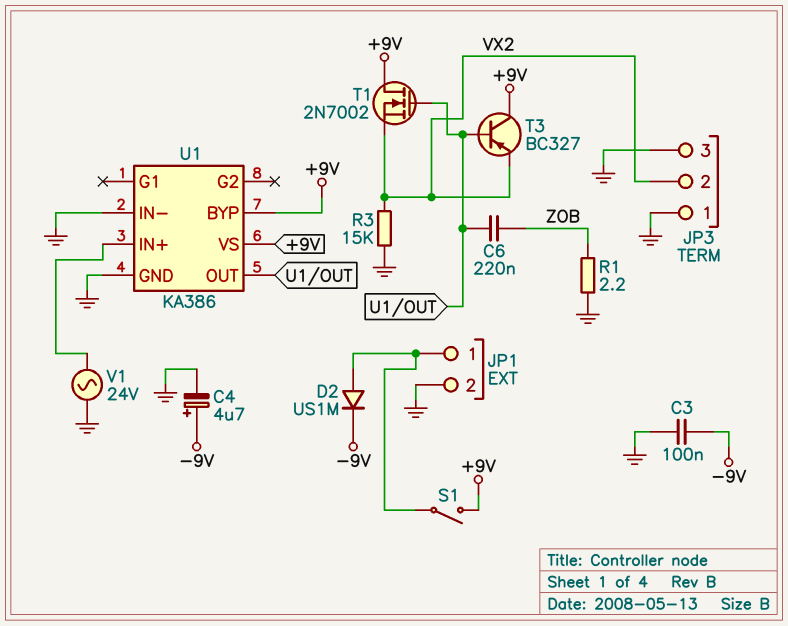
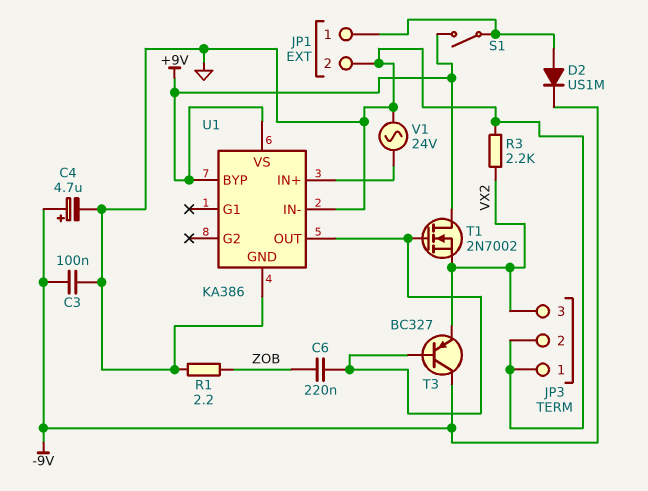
JP3 pin 2: VX2 -> GND
JP3 pin 3: GND -> VX2
R3: 15k (GND, VX2) -> 2.2k (GND, VX2)
T3: PNP BC327 (B U1/OUT, C +9V, E VX2) -> PNP BC327 (B U1/OUT, C -9V, E VX2)

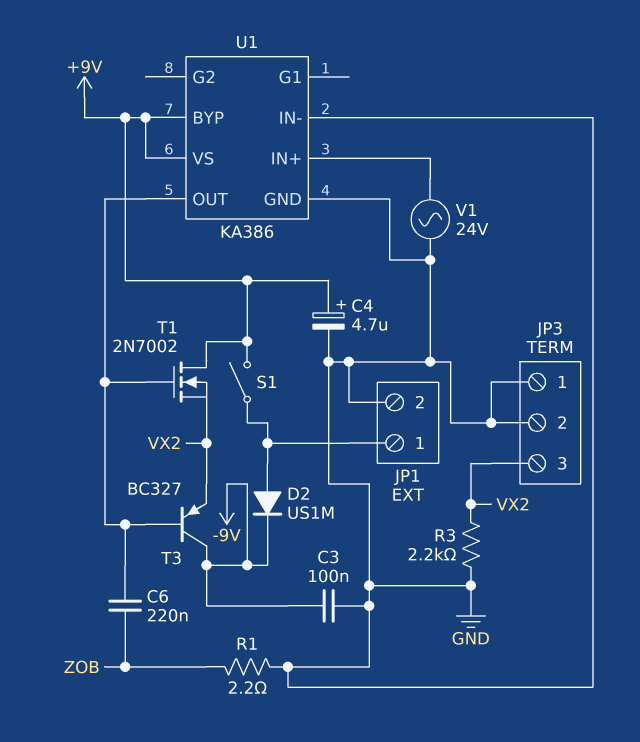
C4: 4.7uF (plus -9V, minus GND) -> 4.7uF (plus +9V, minus GND)

